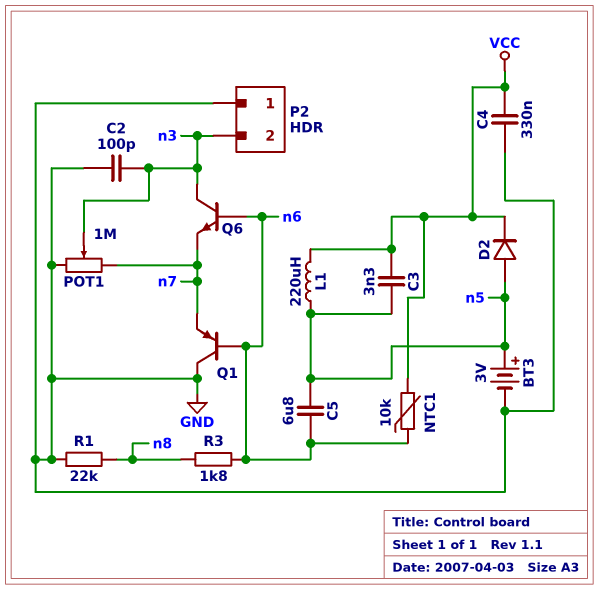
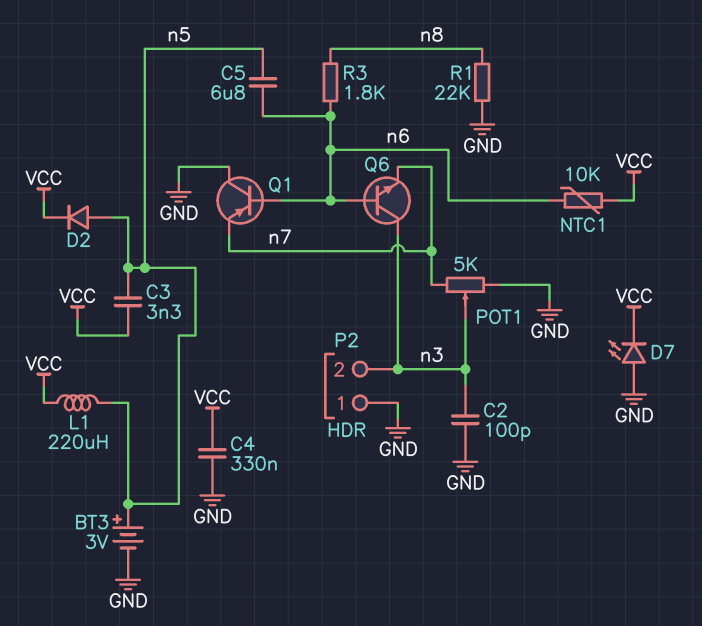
D7: none -> LED (A GND, K VCC)
POT1: 1M (GND, n7, wiper n3) -> 5k (GND, n7, wiper n3)

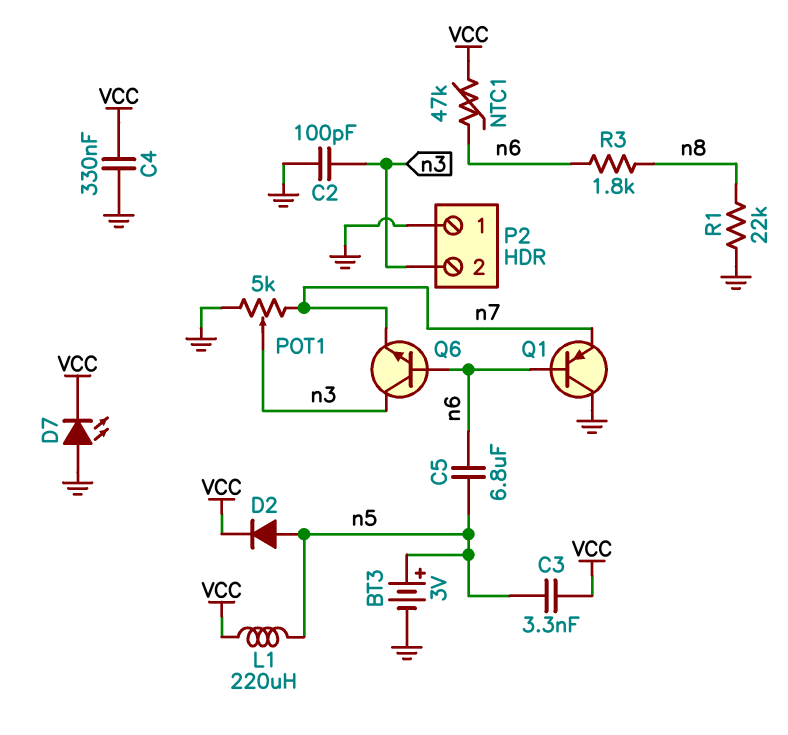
NTC1: 10k (VCC, n6) -> 47k (VCC, n6)

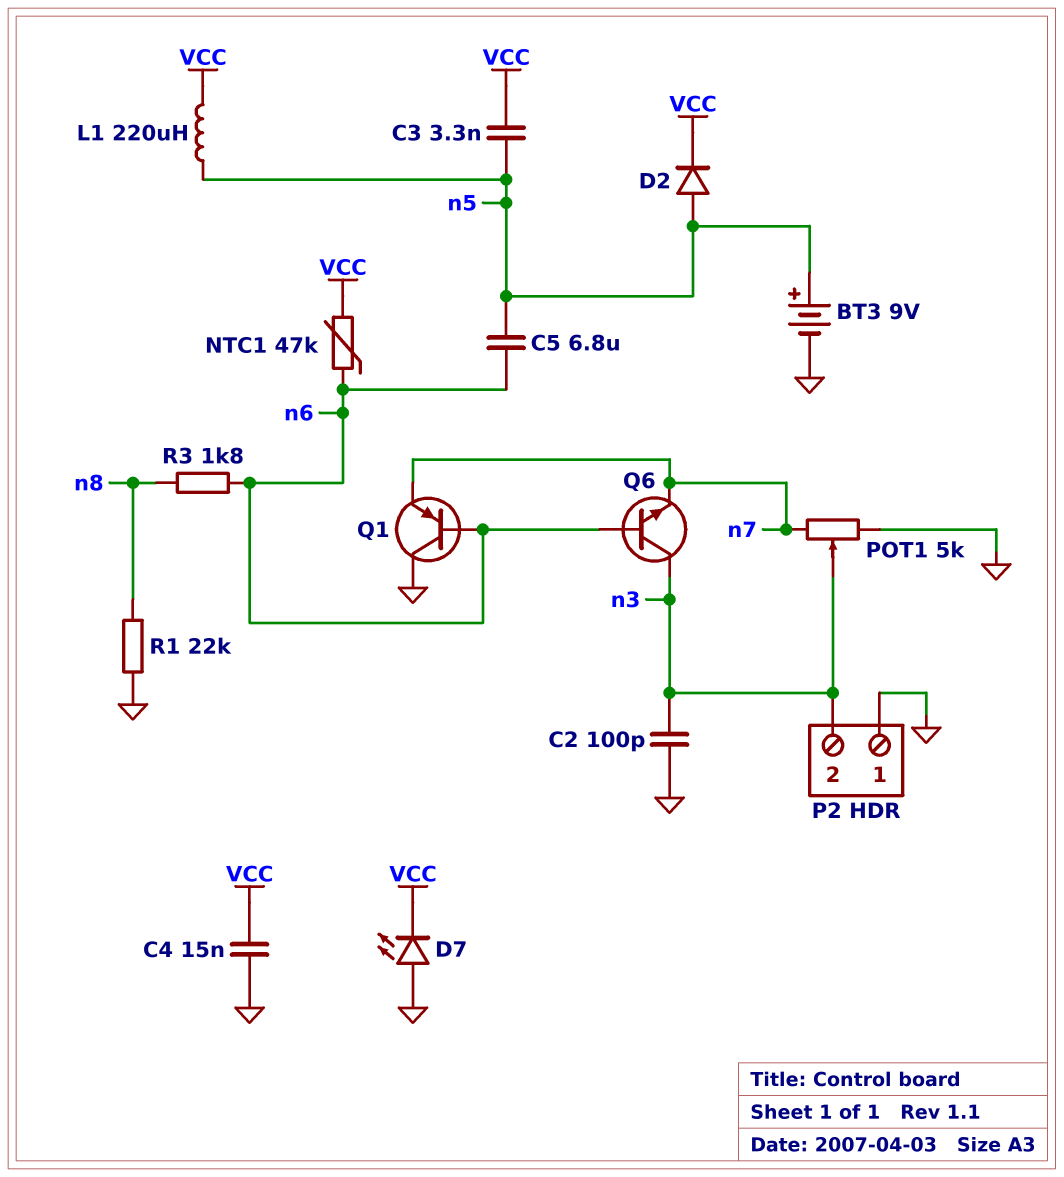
BT3: 3V (plus n5, minus GND) -> 9V (plus n5, minus GND)
C4: 330nF (GND, VCC) -> 15nF (GND, VCC)

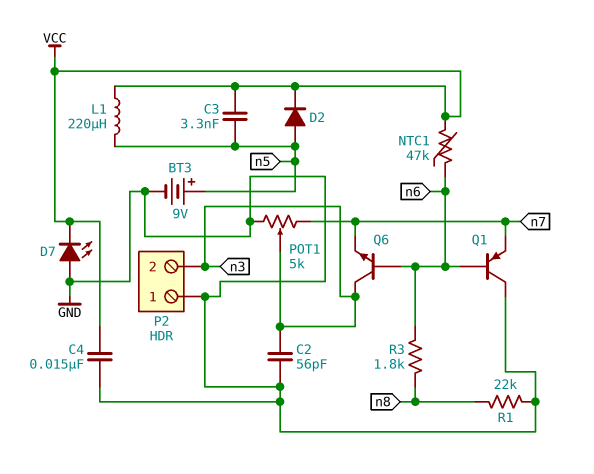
C2: 100pF (GND, n3) -> 56pF (GND, n3)
C5: 6.8uF (n5, n6) -> none

